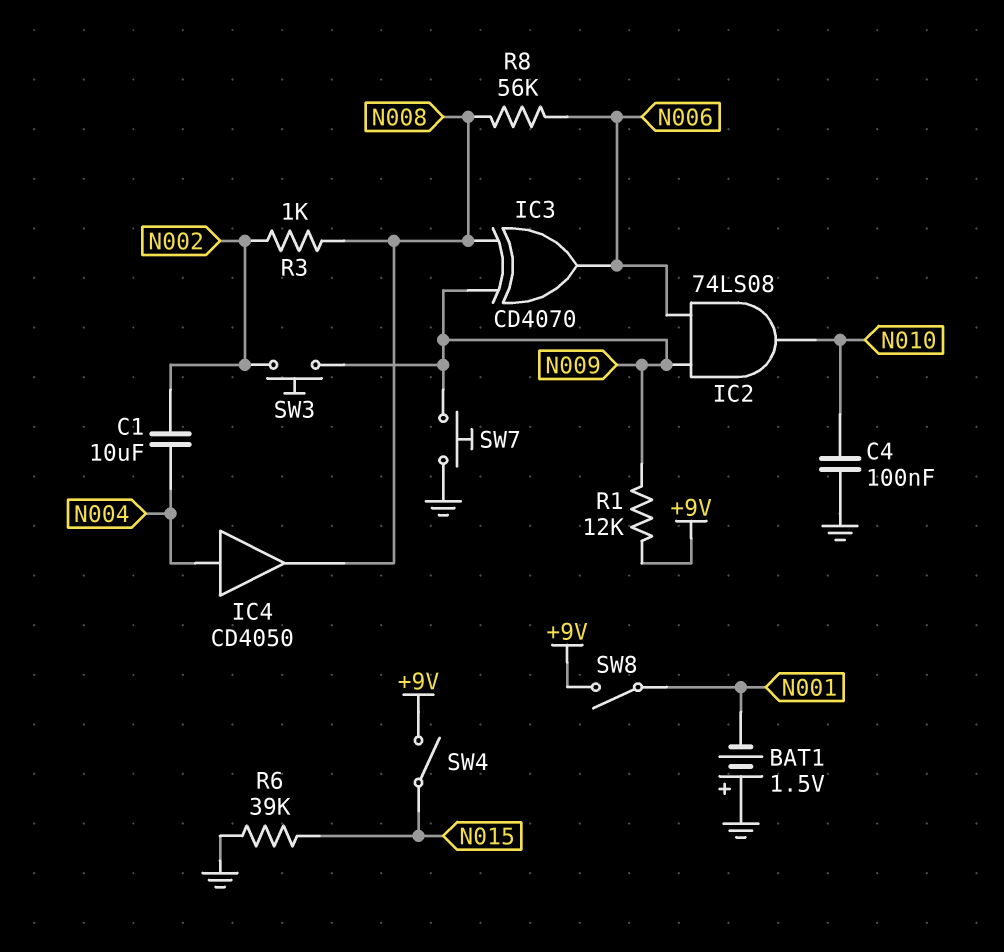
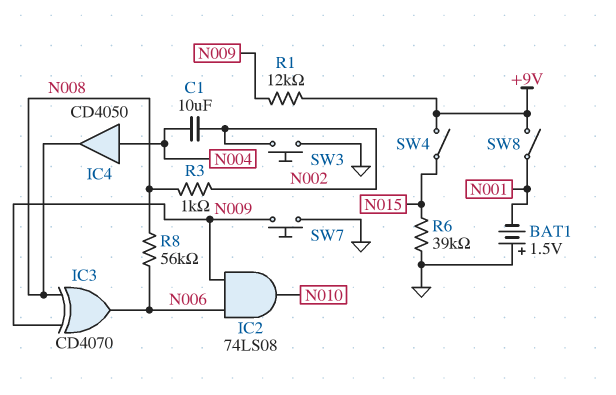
C4: 100nF (GND, N010) -> none
SW3: button (N002, N009) -> button (GND, N002)

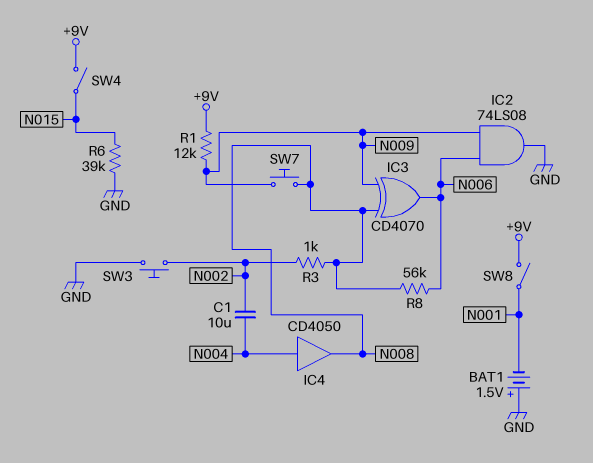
IC2: AND 74LS08 (in N006, in N009, out N010) -> AND 74LS08 (in N006, in N009, out GND)
SW7: button (GND, N009) -> button (N008, N009)

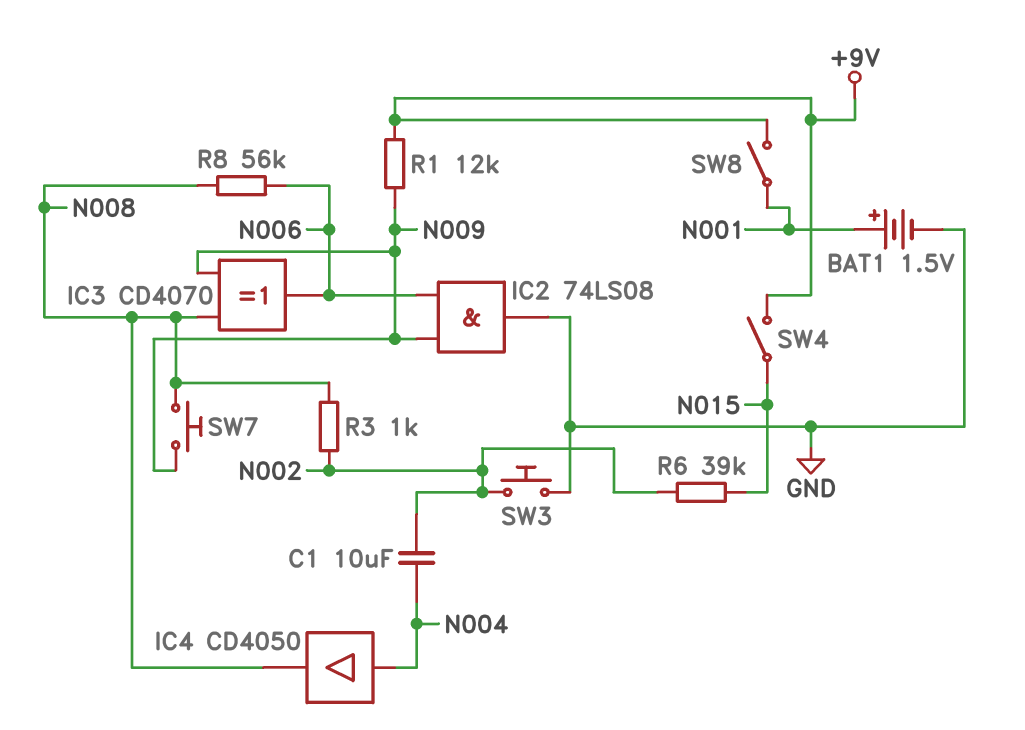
BAT1: 1.5V (plus GND, minus N001) -> 1.5V (plus N001, minus GND)
R6: 39k (GND, N015) -> 39k (N002, N015)

